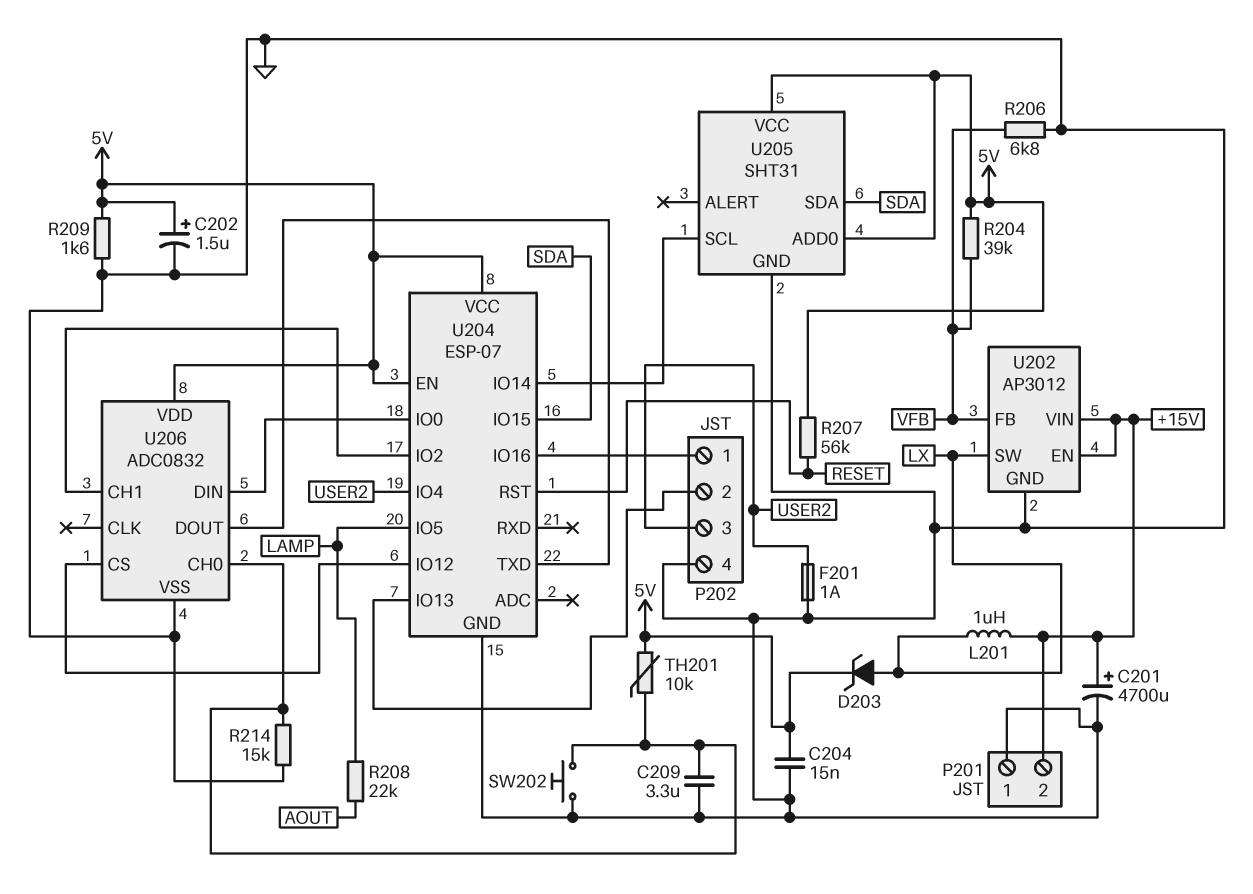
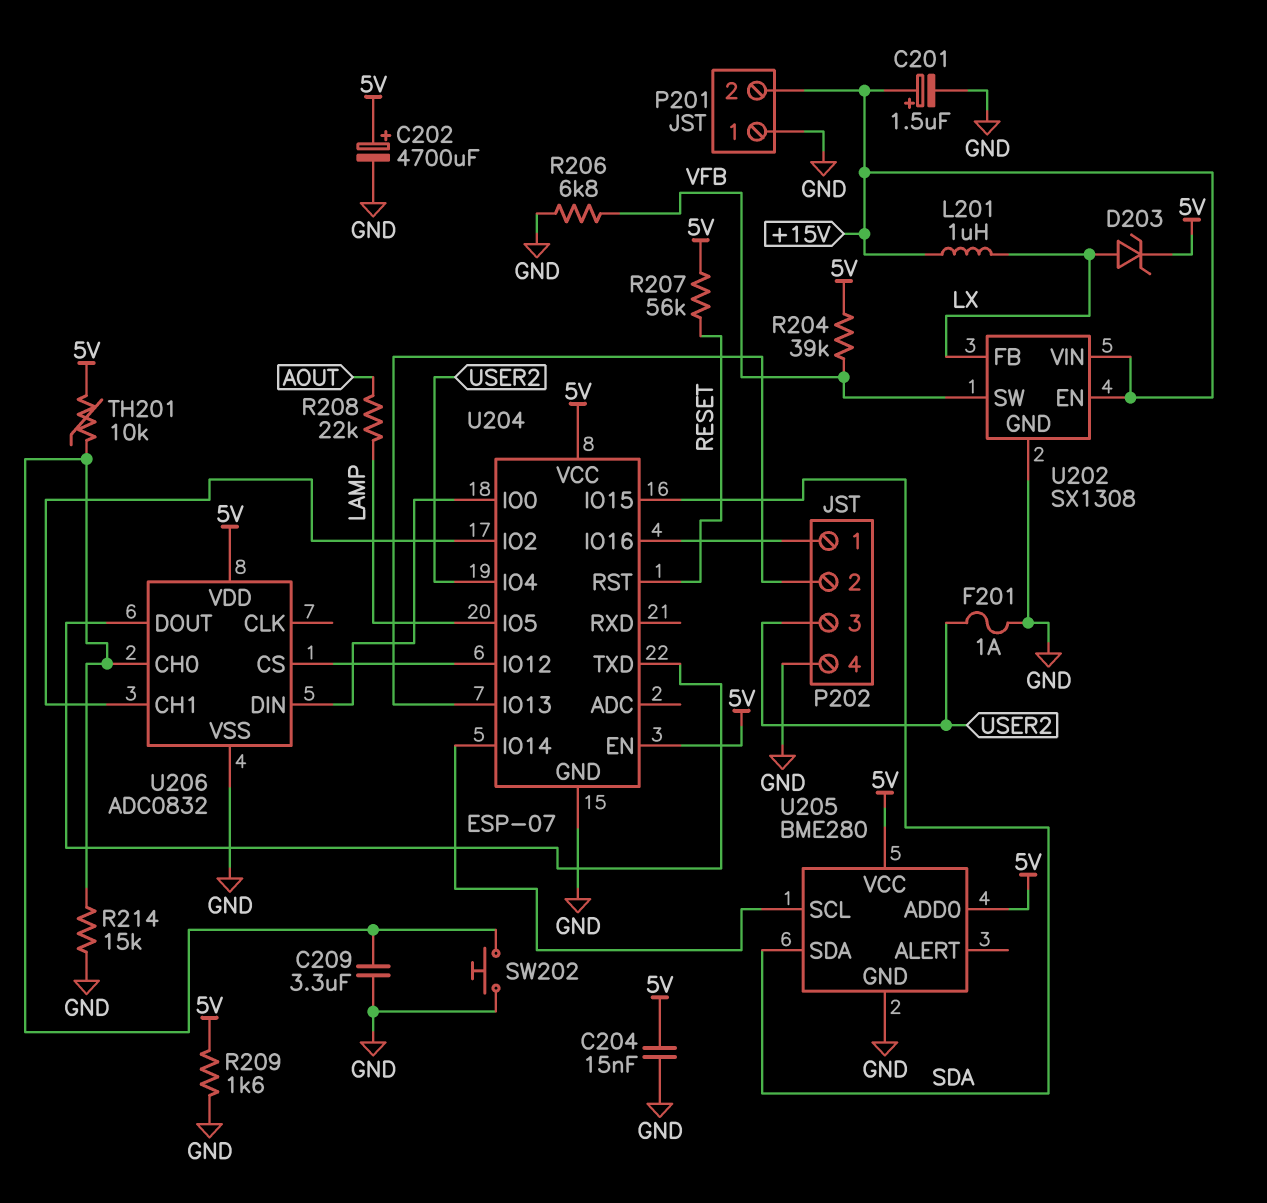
C201: 4700uF (plus +15V, minus GND) -> 1.5uF (plus +15V, minus GND)
C202: 1.5uF (plus 5V, minus GND) -> 4700uF (plus 5V, minus GND)
U202: AP3012 -> SX1308
U202 pin FB: VFB -> LX
U202 pin SW: LX -> VFB
U205: SHT31 -> BME280

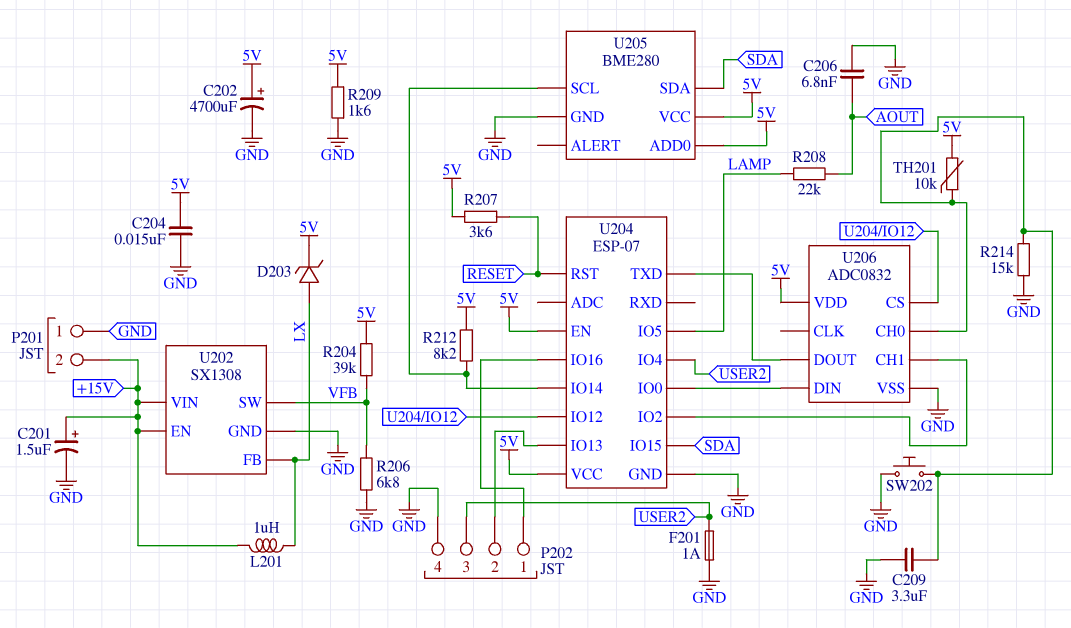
C206: none -> 6.8nF (AOUT, GND)
R207: 56k (5V, RESET) -> 3.6k (5V, RESET)
R212: none -> 8.2k (5V, U204/IO14)

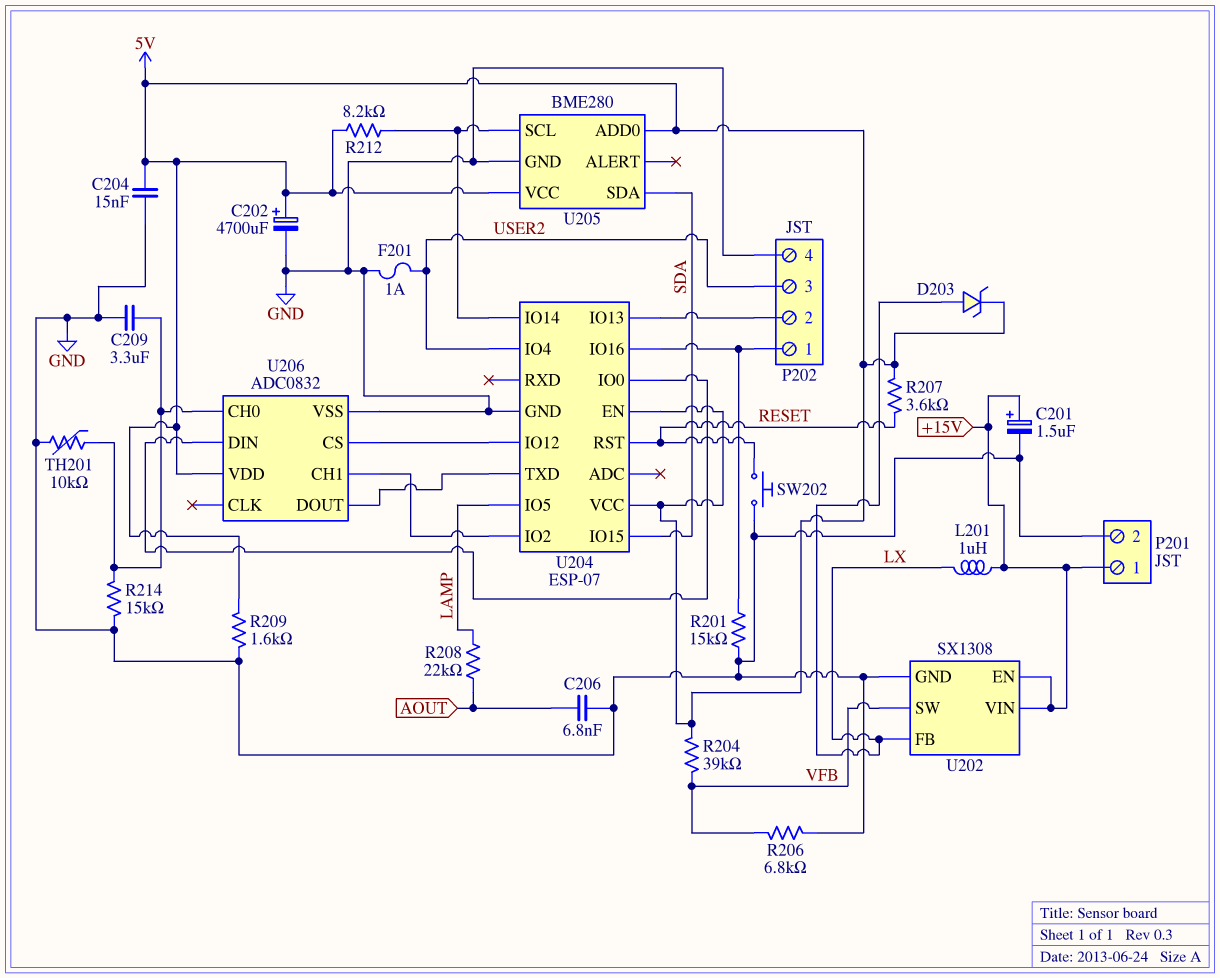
P201 pin 1: GND -> +15V
P201 pin 2: +15V -> GND
R201: none -> 15k (GND, P202/1)
SW202: button (GND, U206/CH0) -> button (GND, RESET)
TH201: 10k (5V, U206/CH0) -> 10k (GND, U206/CH0)

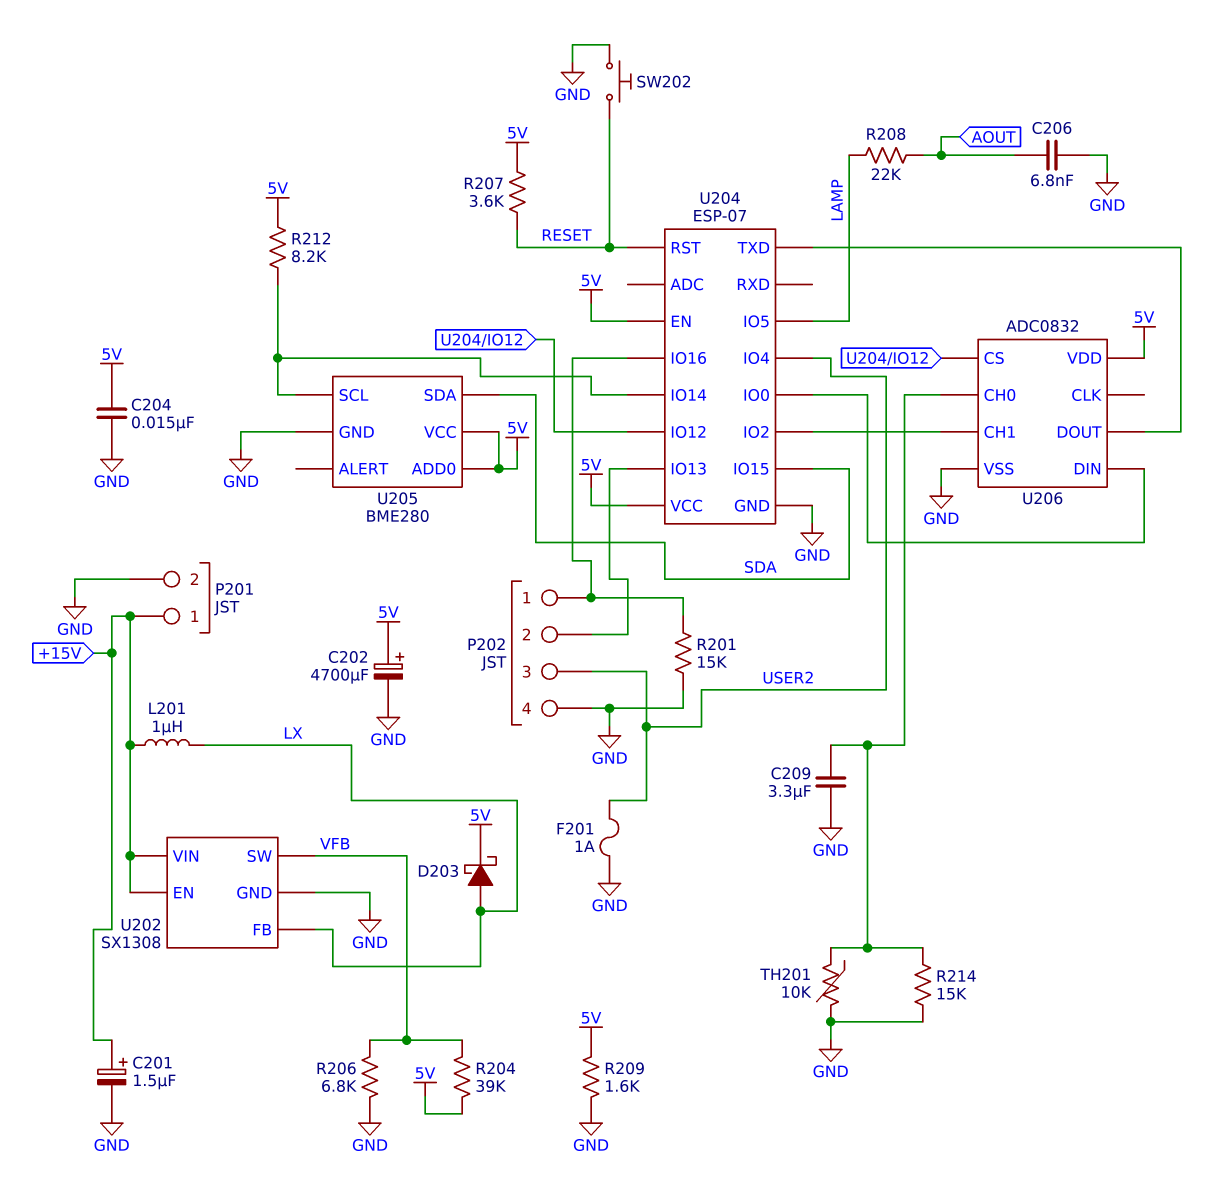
D203: zener (A LX, K 5V) -> schottky (A LX, K 5V)

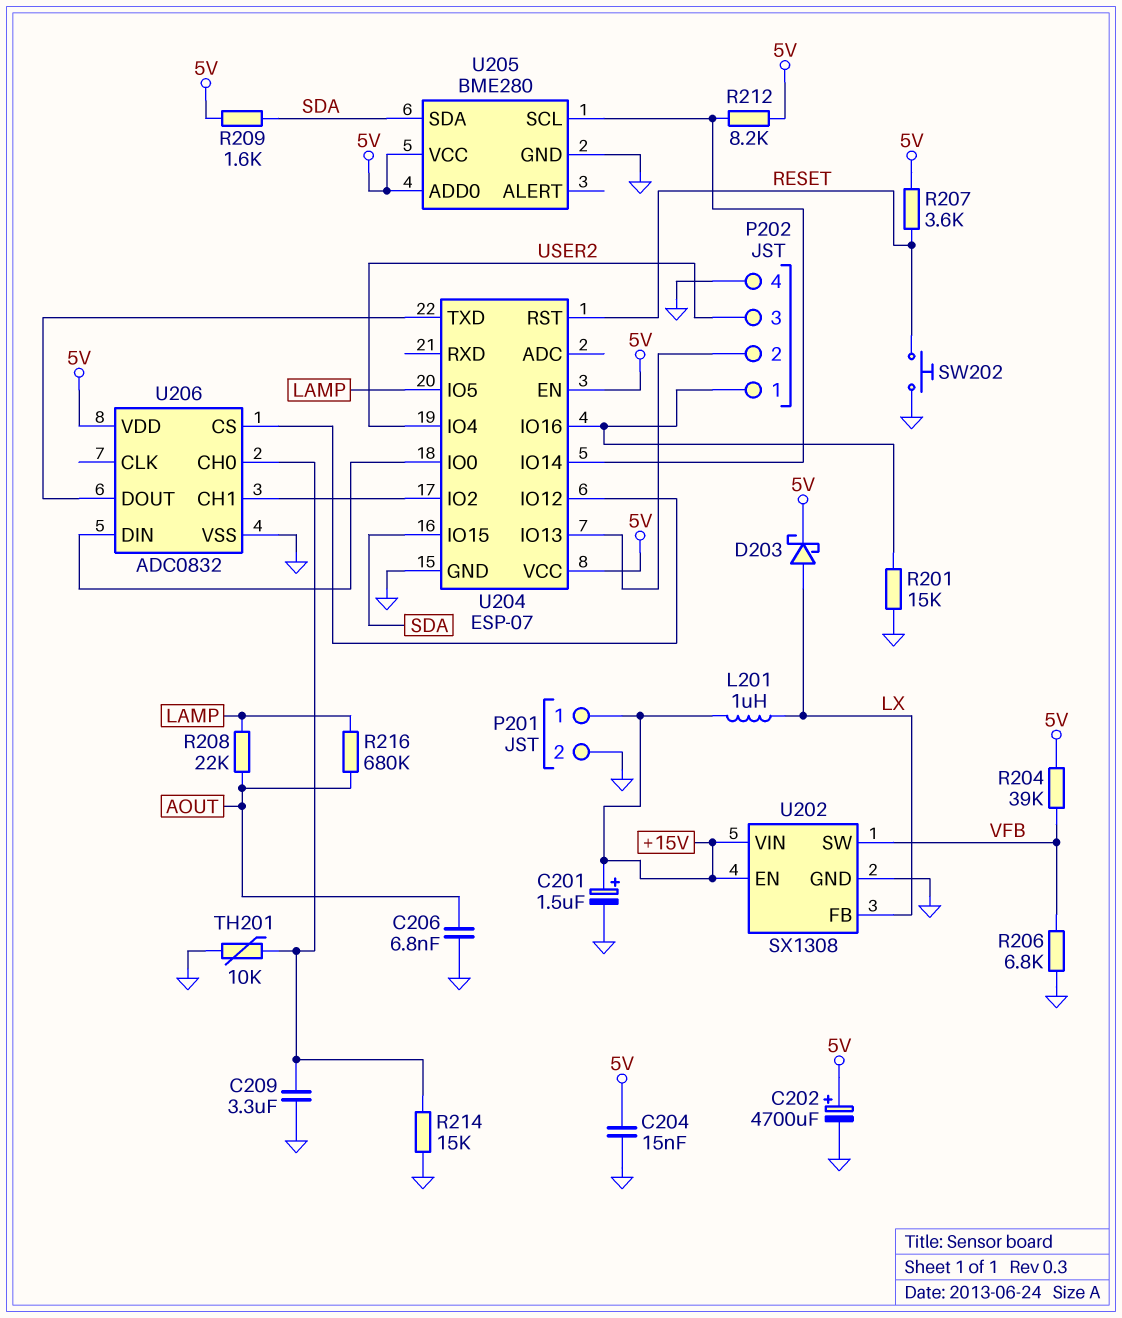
F201: 1A (GND, USER2) -> none
R209: 1.6k (5V, GND) -> 1.6k (5V, SDA)
R216: none -> 680k (AOUT, LAMP)

